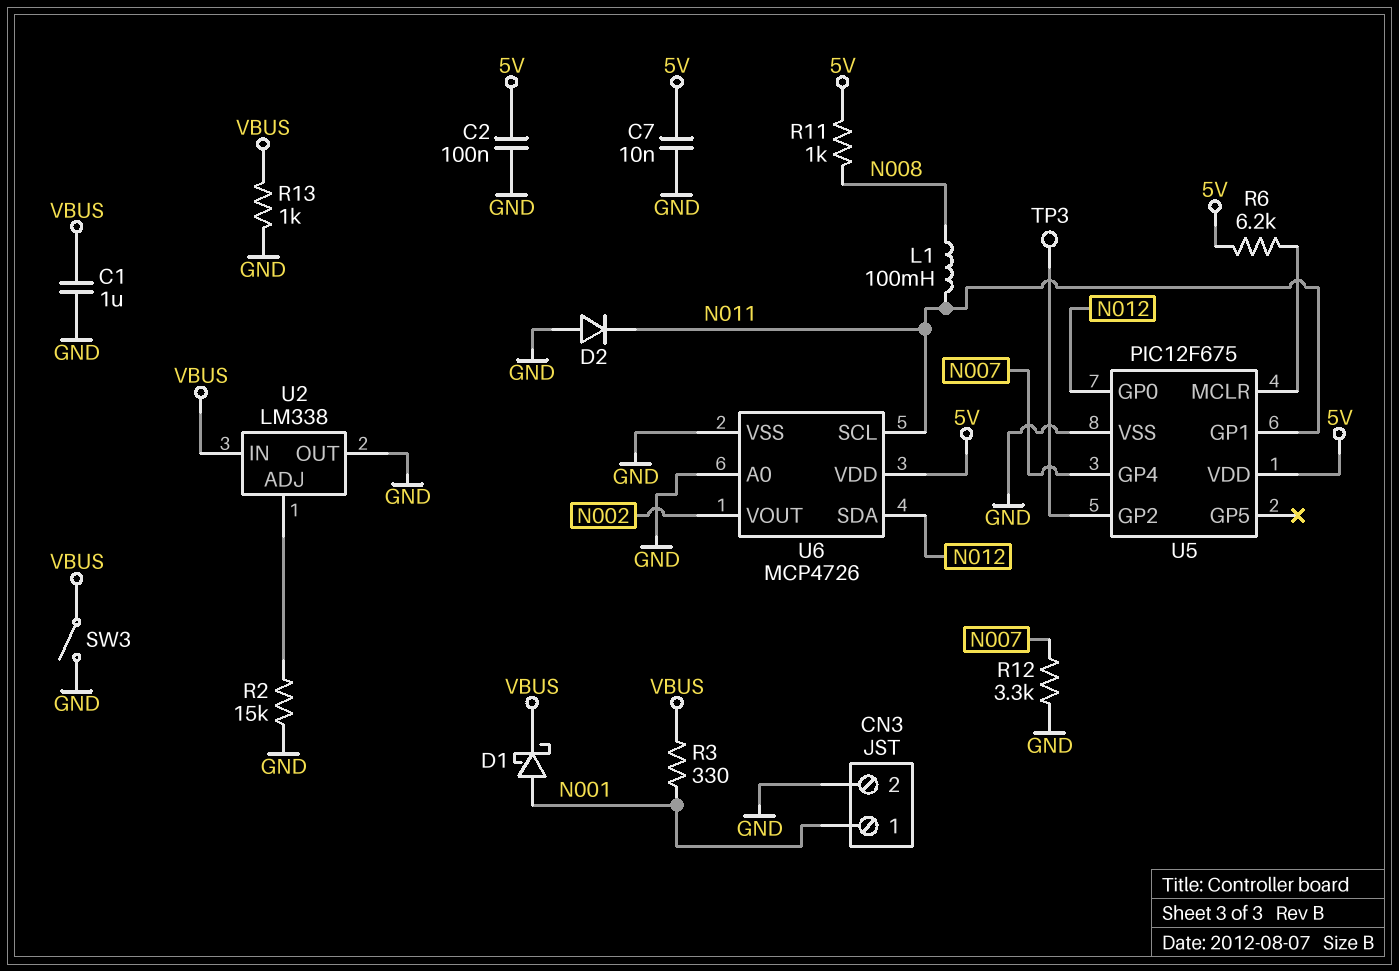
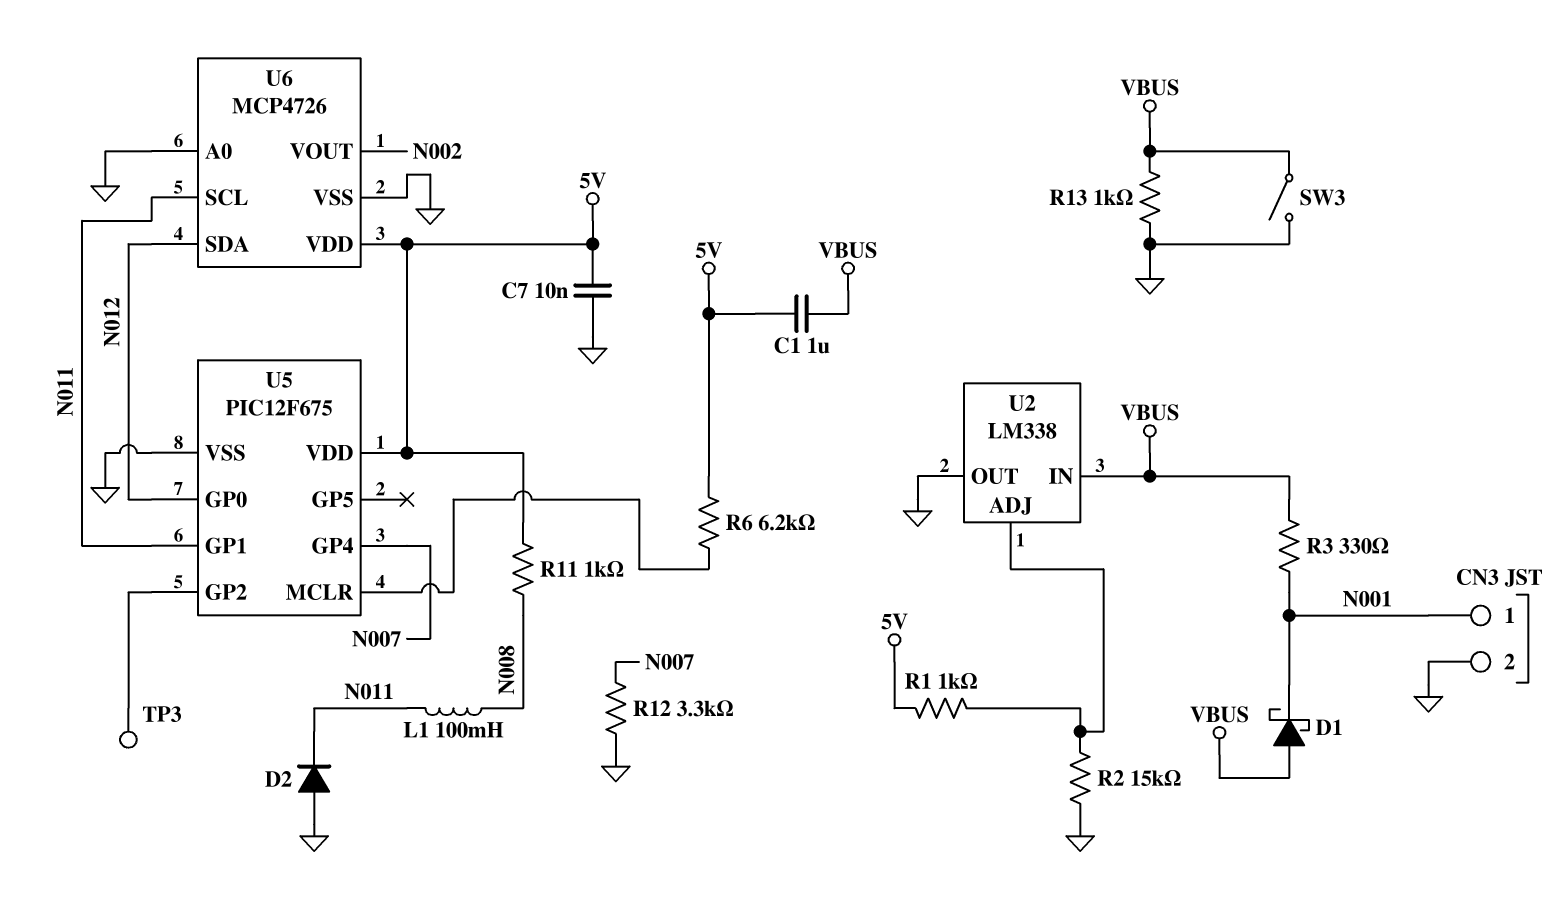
C1: 1uF (GND, VBUS) -> 1uF (5V, VBUS)
C2: 100nF (5V, GND) -> none
D1: schottky (A N001, K VBUS) -> schottky (A VBUS, K N001)
R1: none -> 1k (5V, U2/ADJ)

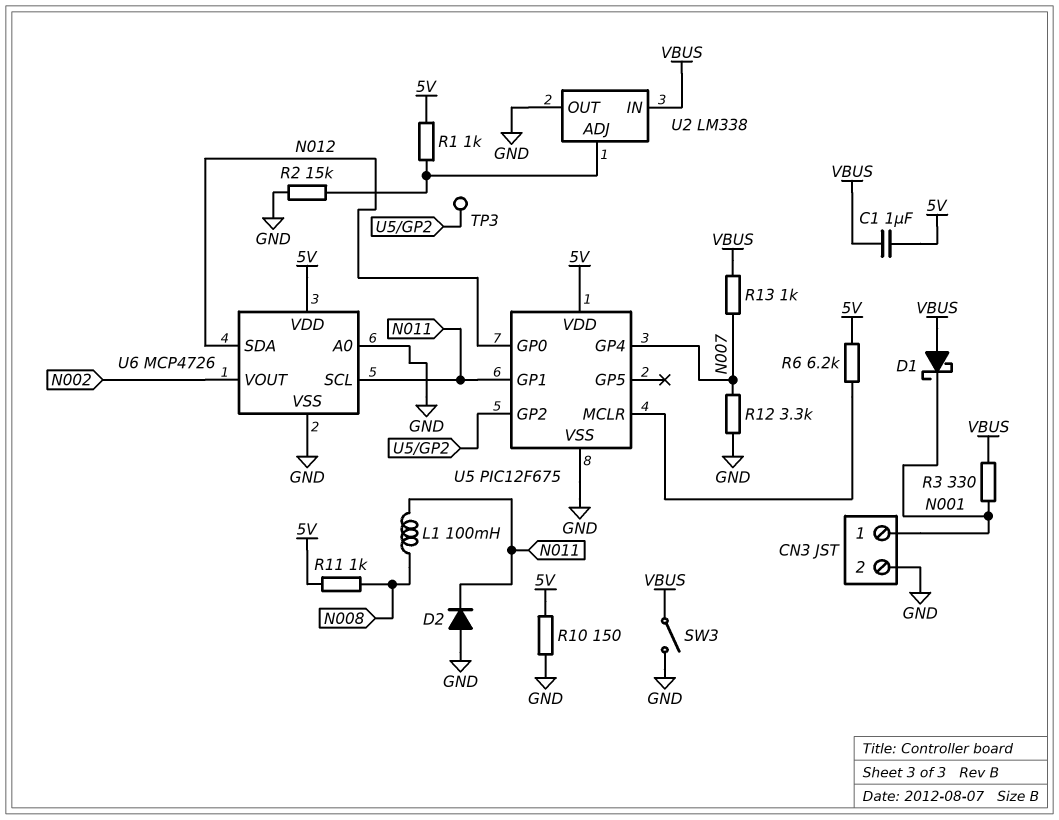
C7: 10nF (5V, GND) -> none
R10: none -> 150 (5V, GND)
R13: 1k (GND, VBUS) -> 1k (N007, VBUS)

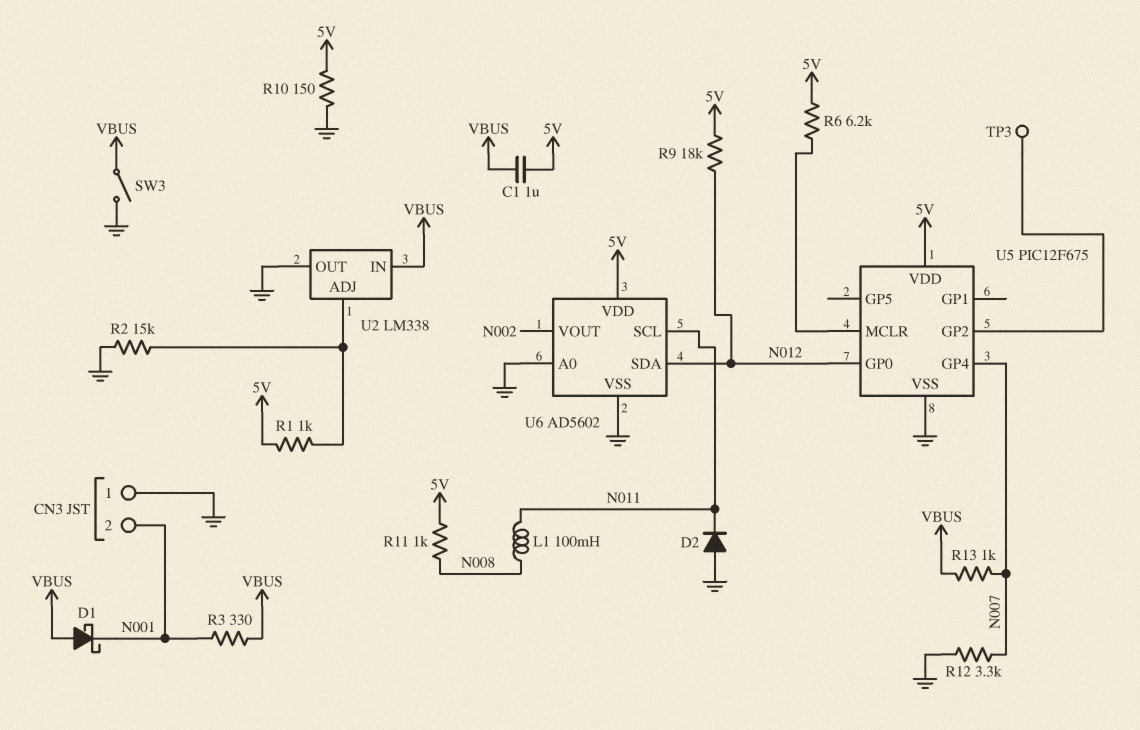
CN3 pin 1: N001 -> GND
CN3 pin 2: GND -> N001
R9: none -> 18k (5V, N012)
U5 pin GP1: N011 -> none
U6: MCP4726 -> AD5602

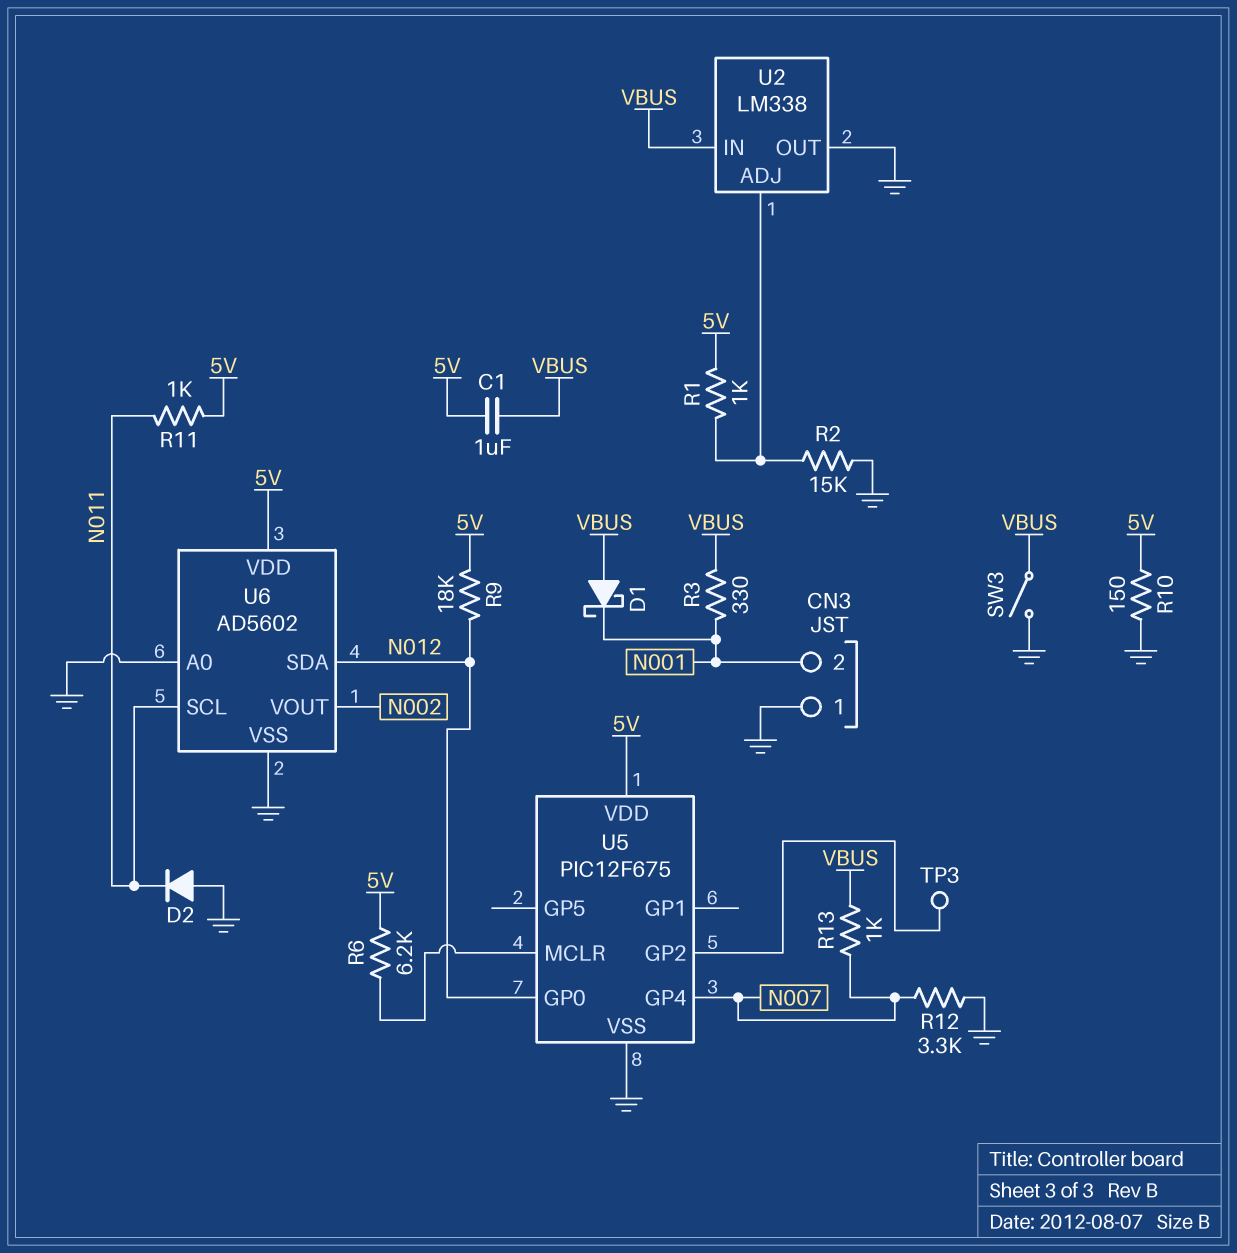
L1: 100mH (N008, N011) -> none
R11: 1k (5V, N008) -> 1k (5V, N011)

